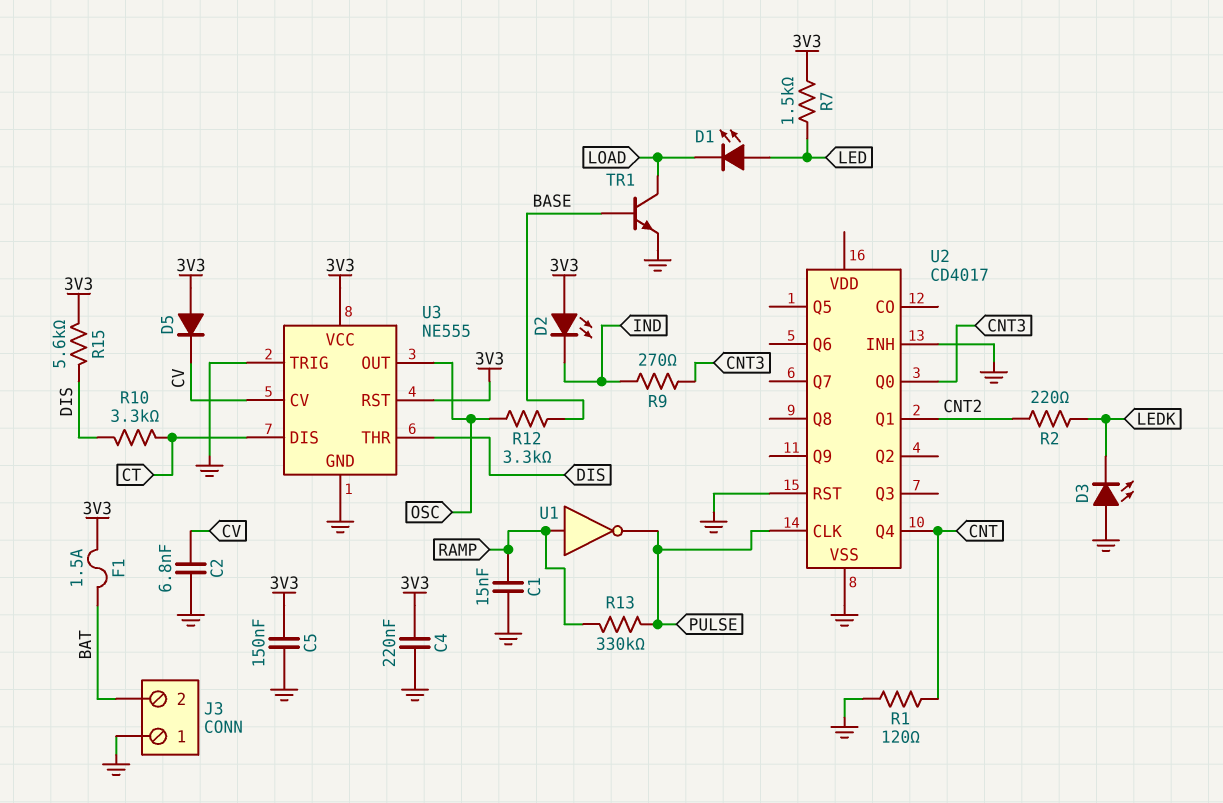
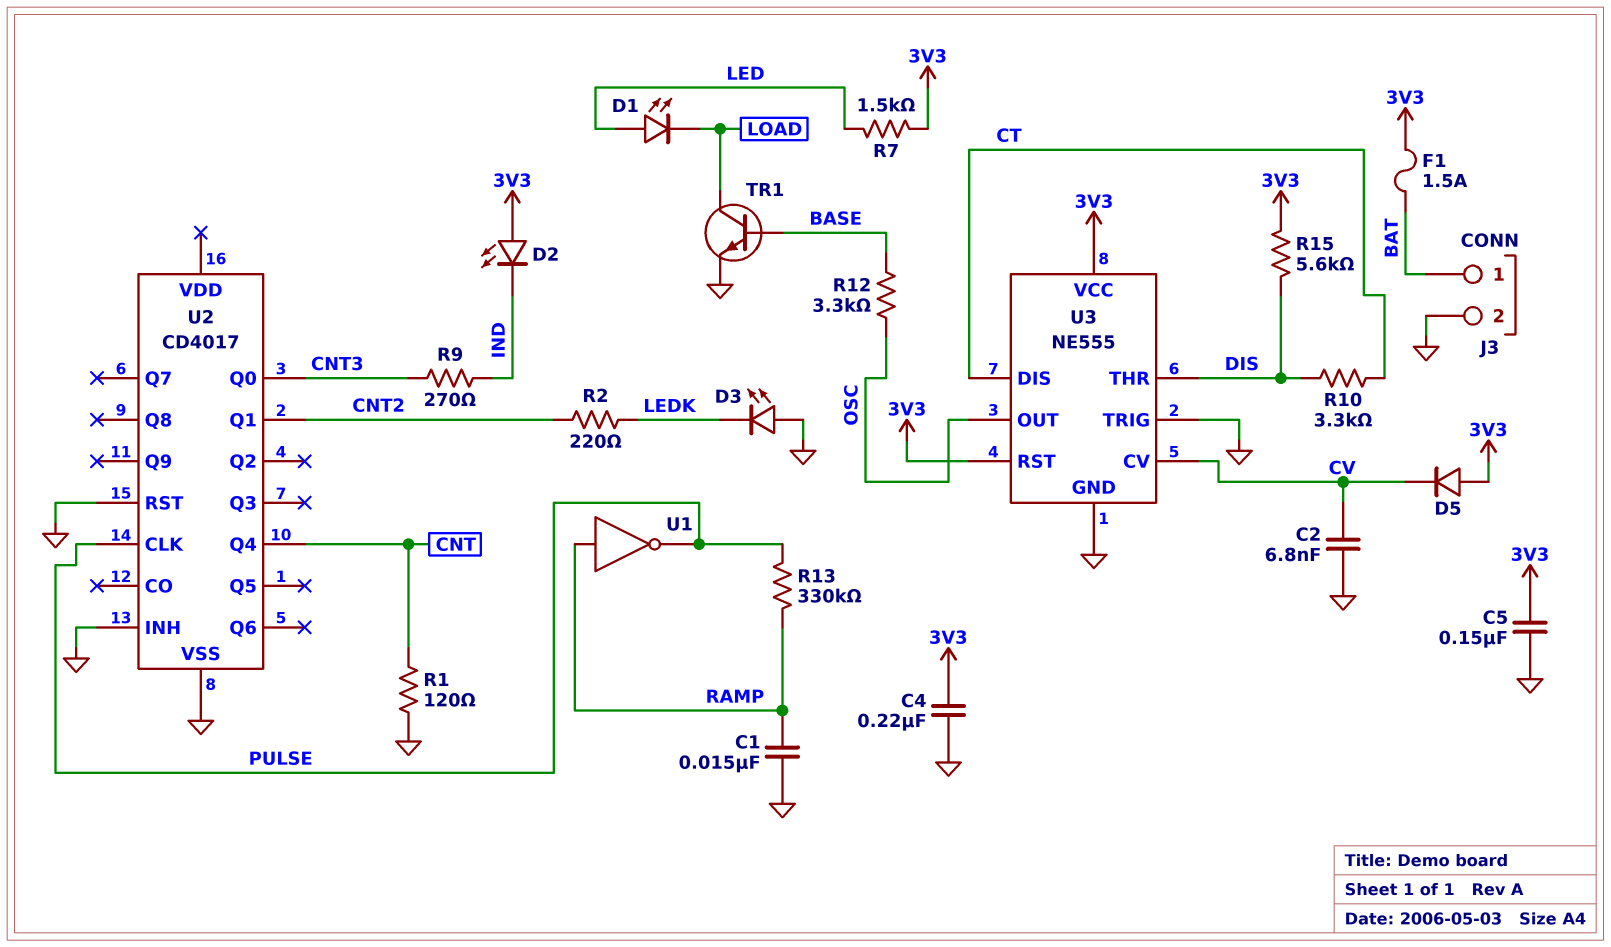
J3 pin 1: GND -> BAT
J3 pin 2: BAT -> GND

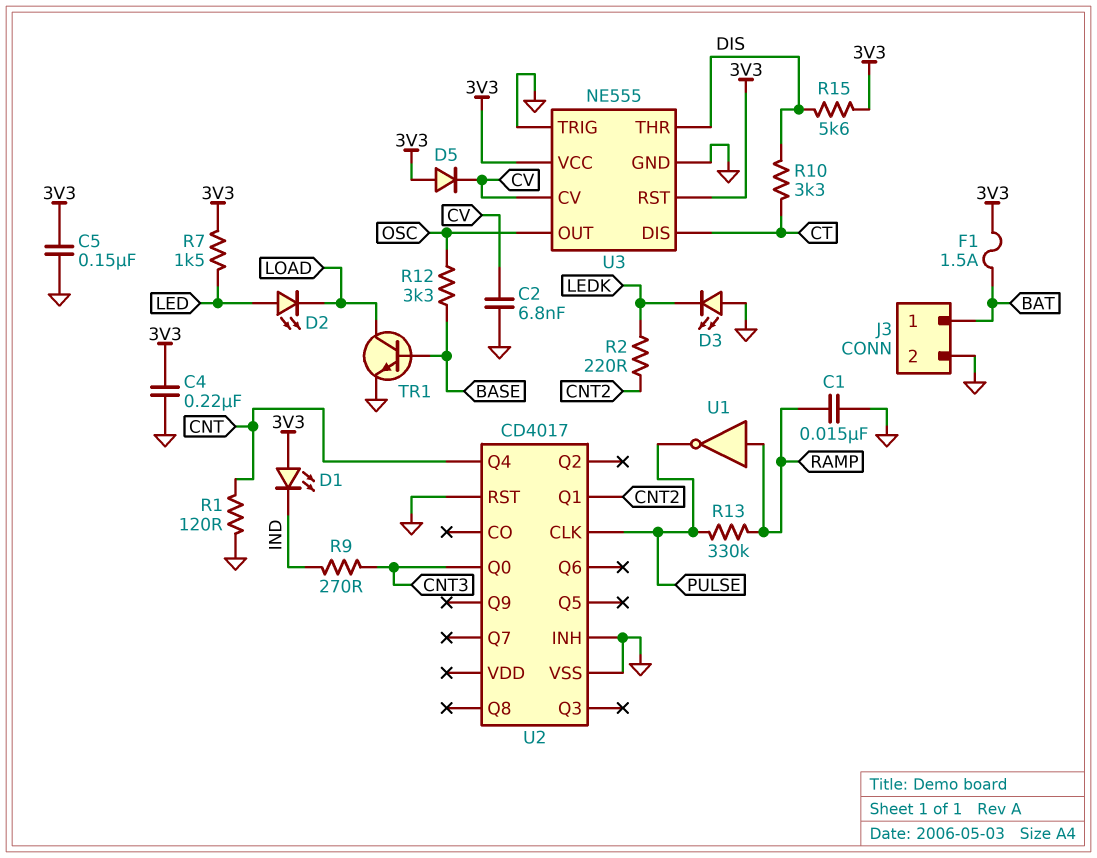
D1: LED (A LED, K LOAD) -> LED (A 3V3, K IND)
D2: LED (A 3V3, K IND) -> LED (A LED, K LOAD)

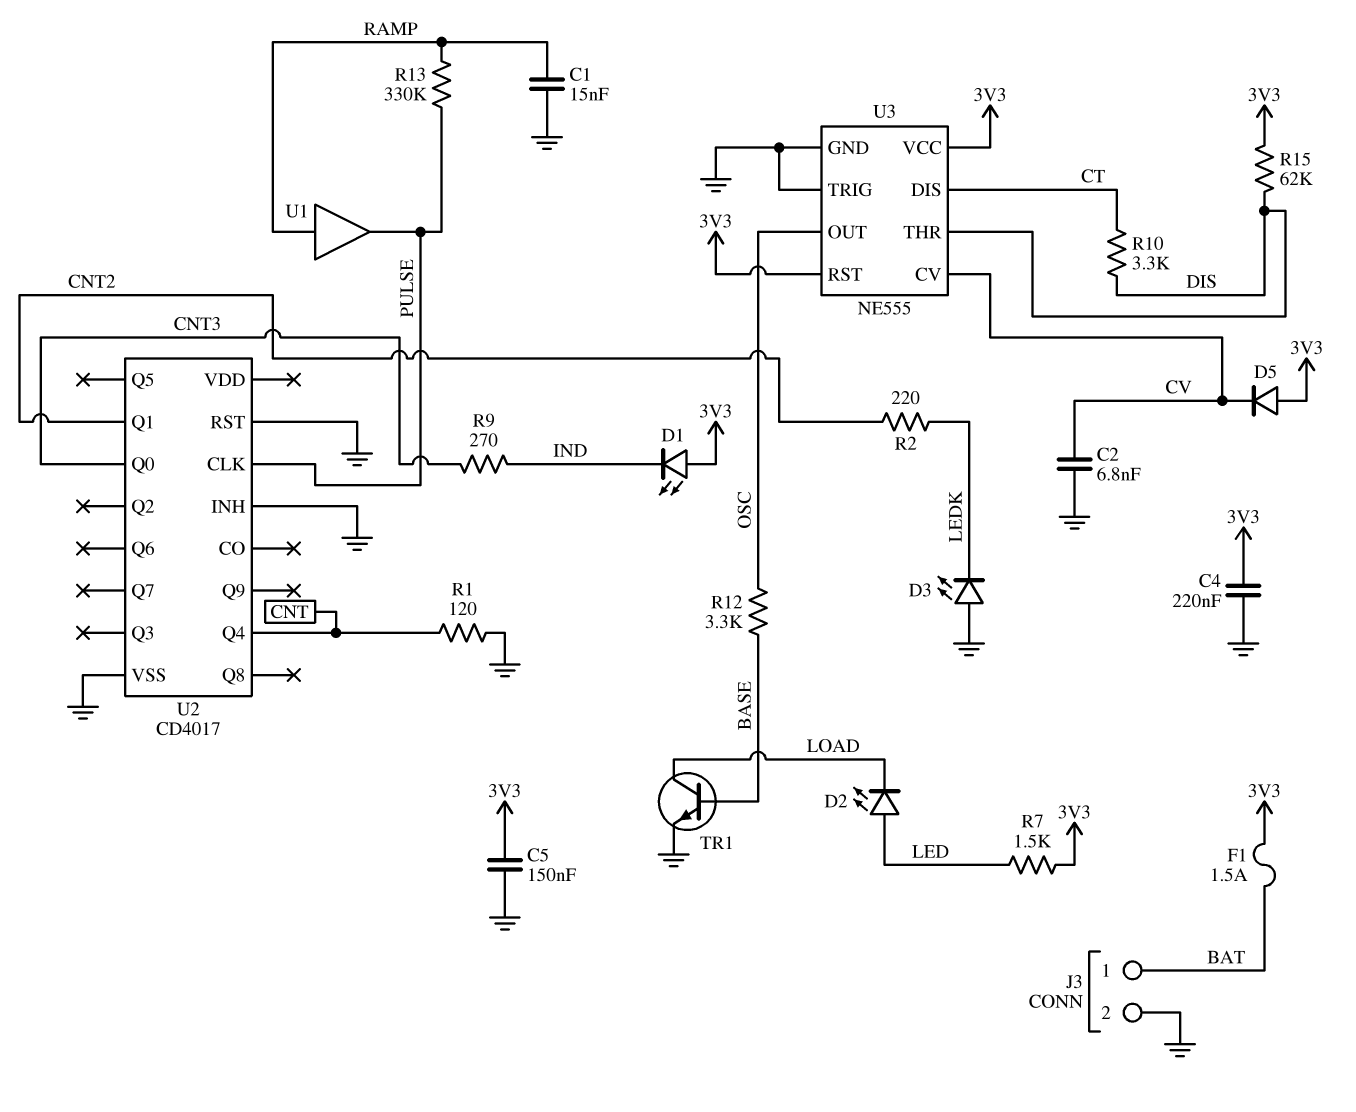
R15: 5.6k (3V3, DIS) -> 62k (3V3, DIS)
U1: NOT (in RAMP, out PULSE) -> buffer (in RAMP, out PULSE)

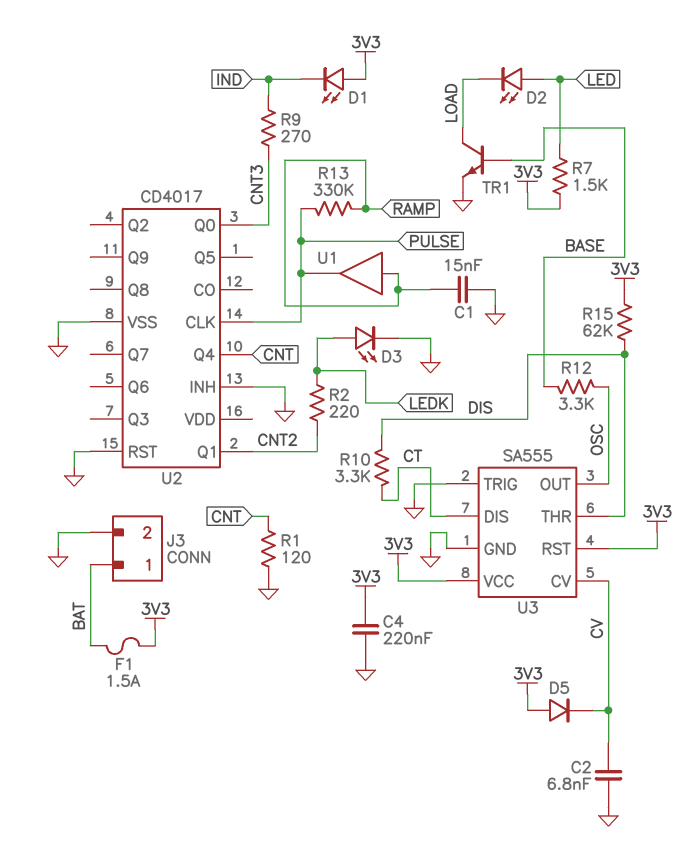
C5: 150nF (3V3, GND) -> none
D3: LED (A GND, K LEDK) -> LED (A LEDK, K GND)
U3: NE555 -> SA555

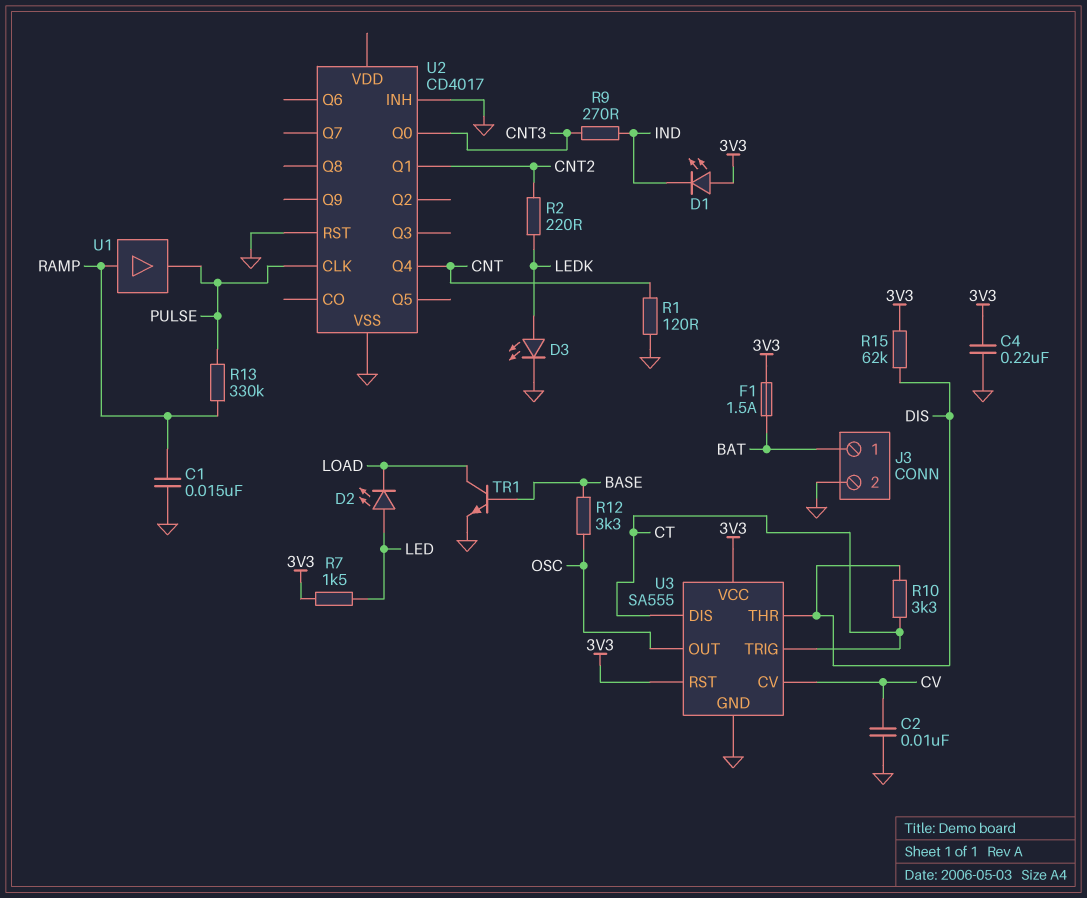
C2: 6.8nF (CV, GND) -> 10nF (CV, GND)
D5: diode (A 3V3, K CV) -> none
U3 pin TRIG: GND -> CT

